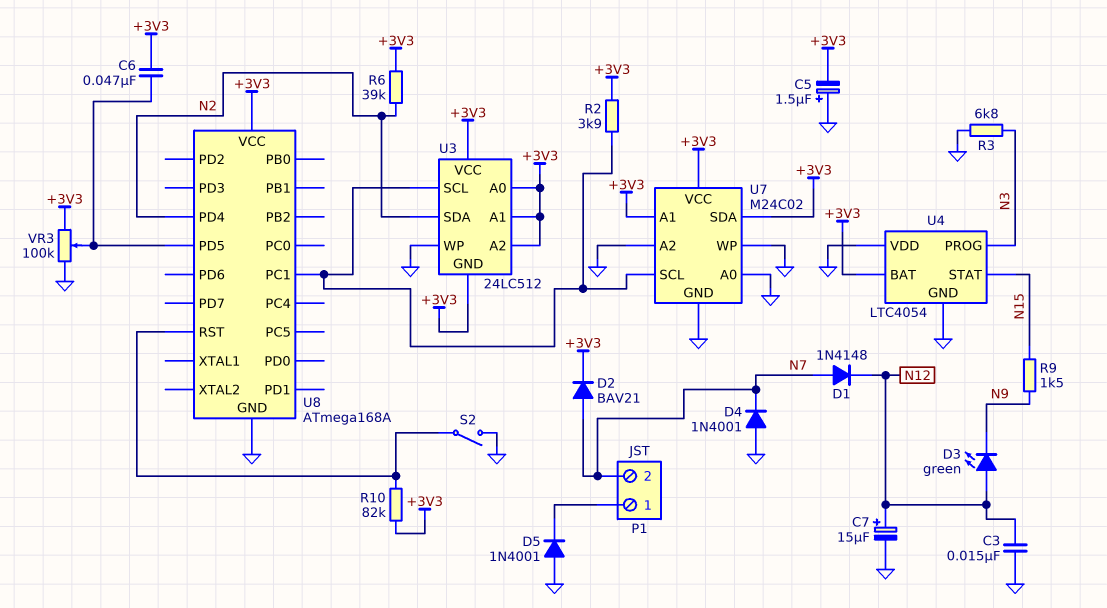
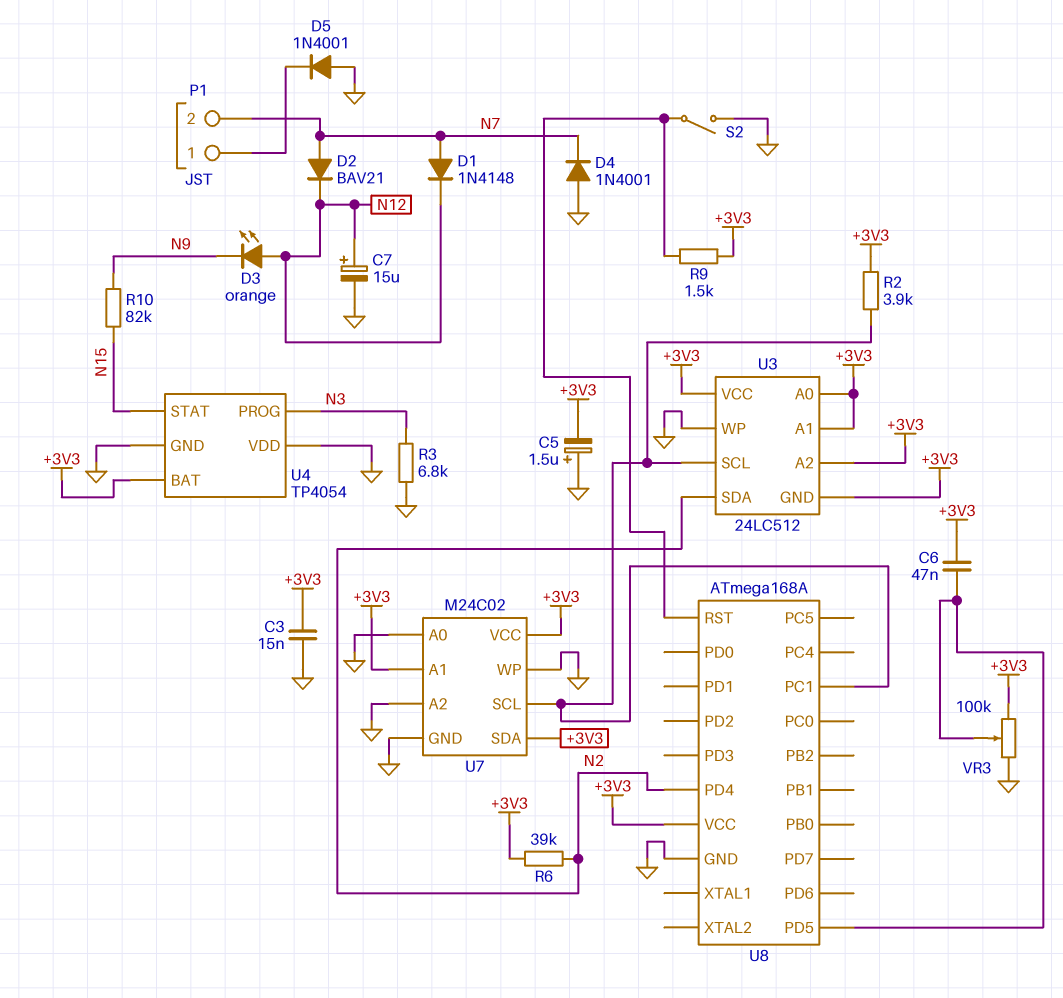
C3: 15nF (GND, N12) -> 15nF (+3V3, GND)
D2: diode BAV21 (A N7, K +3V3) -> diode BAV21 (A N7, K N12)
D3: LED green (A N12, K N9) -> LED orange (A N12, K N9)
R9: 1.5k (N9, N15) -> 1.5k (+3V3, U8/RST)
R10: 82k (+3V3, U8/RST) -> 82k (N9, N15)
U4: LTC4054 -> TP4054

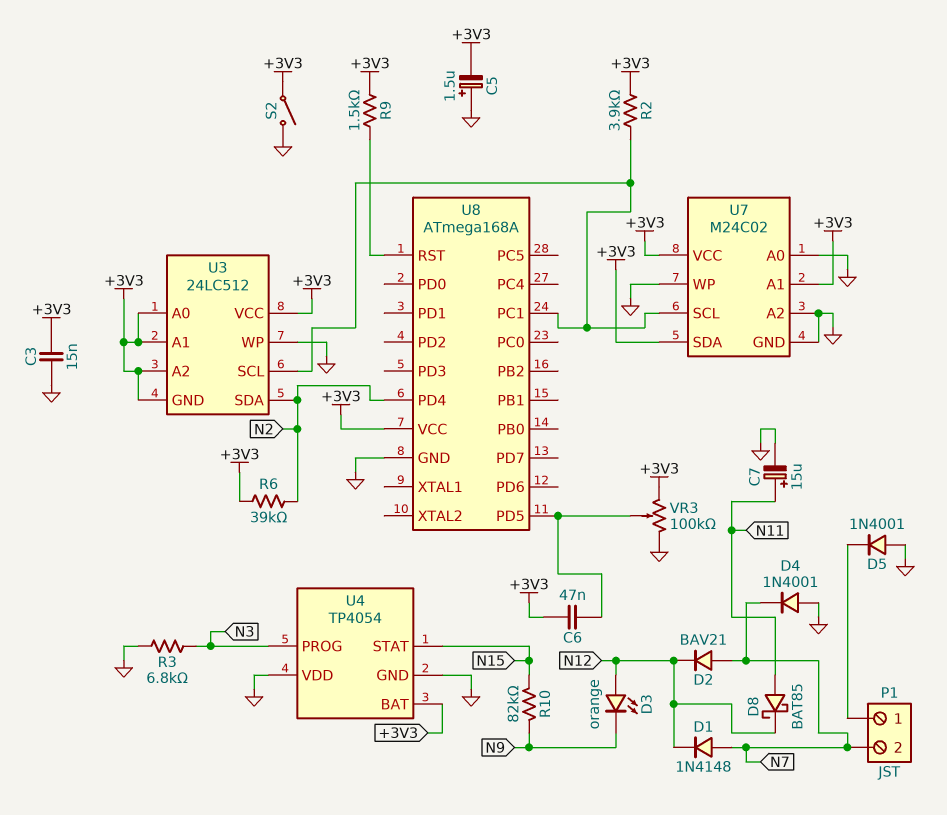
C7: 15uF (plus N12, minus GND) -> 15uF (plus N11, minus GND)
D8: none -> schottky BAT85 (A N11, K N12)
S2: switch (GND, U8/RST) -> switch (+3V3, GND)

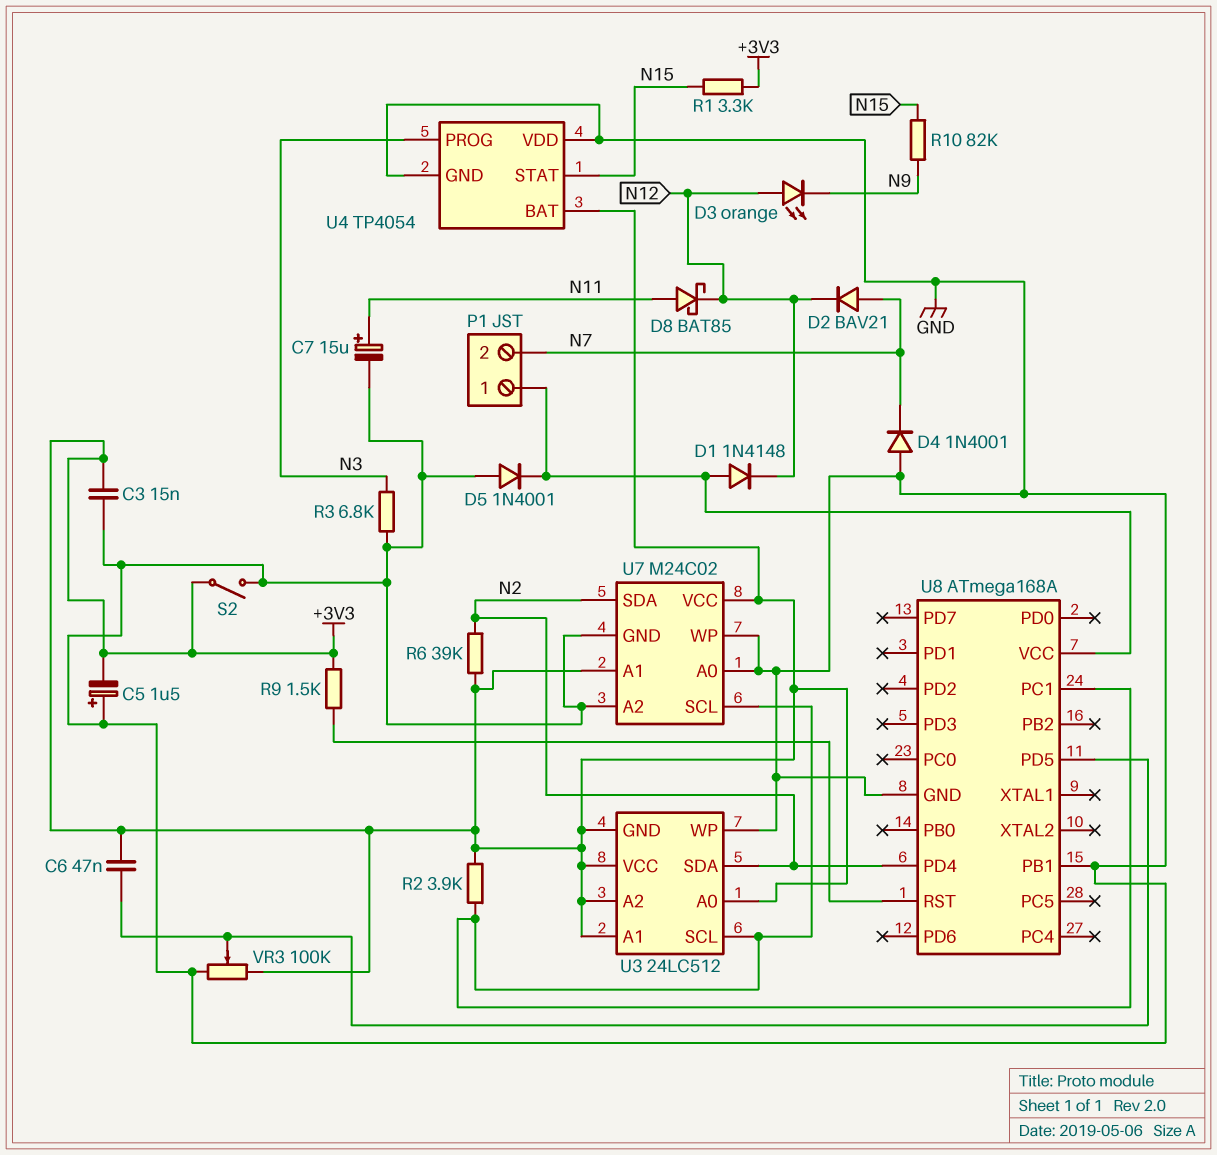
D1: diode 1N4148 (A N7, K N12) -> diode 1N4148 (A P1/1, K N12)
R1: none -> 3.3k (+3V3, N15)
U7 pin SDA: +3V3 -> N2
U8 pin PB1: none -> GND
U8 pin VCC: +3V3 -> P1/1

